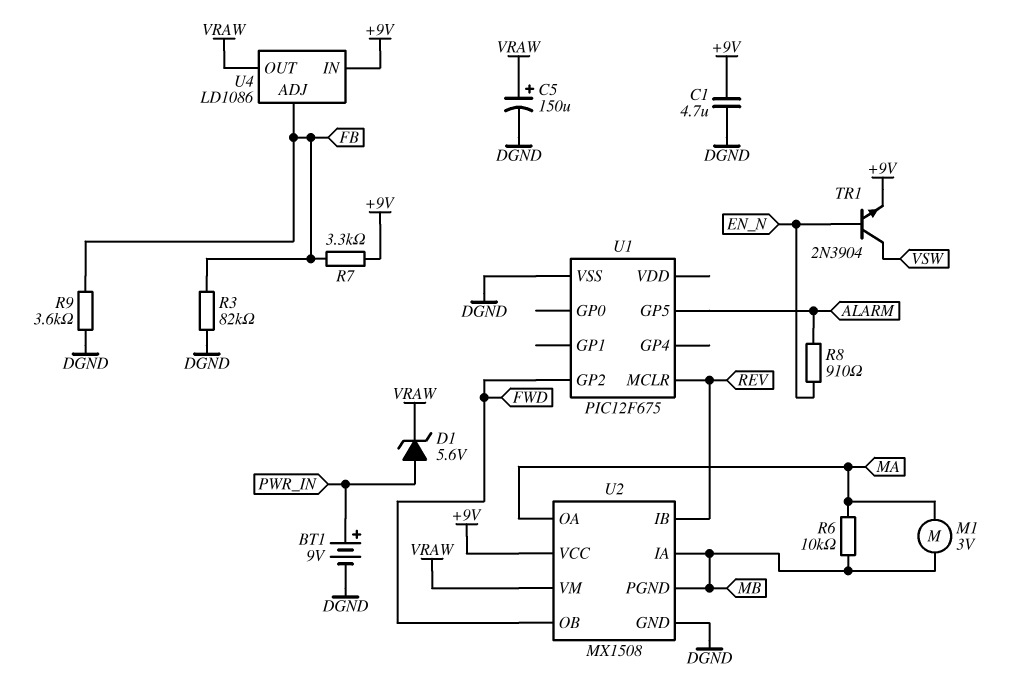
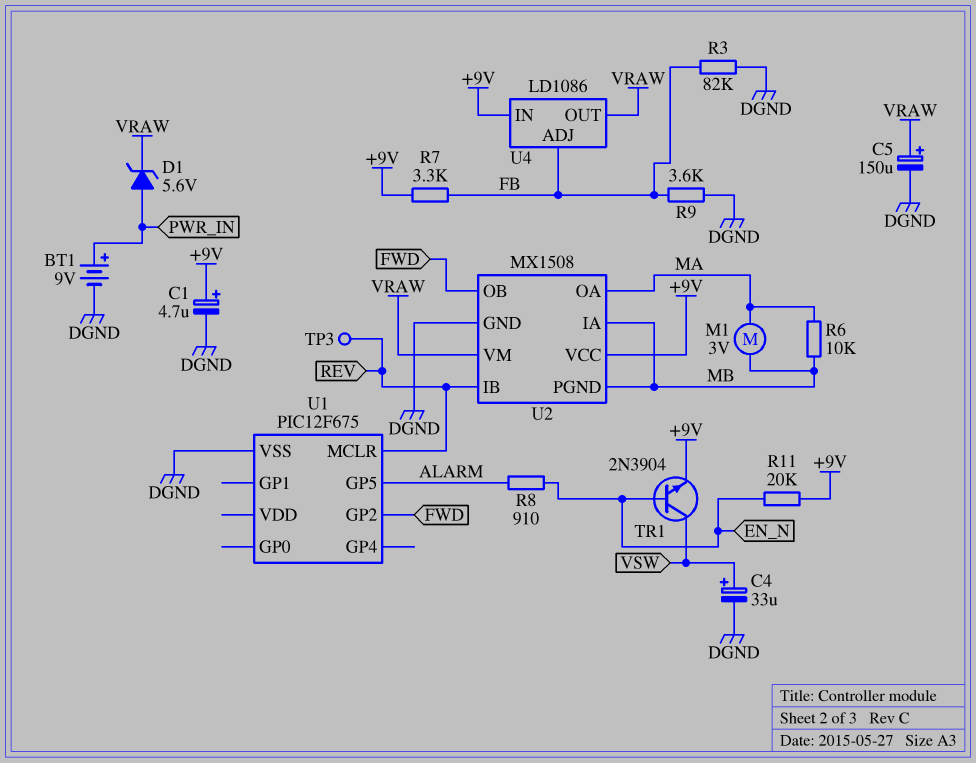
C1: 4.7uF (+9V, DGND) -> 4.7uF (plus +9V, minus DGND)
C4: none -> 33uF (plus VSW, minus DGND)
R11: none -> 20k (+9V, EN_N)
TP3: none -> test point (REV)

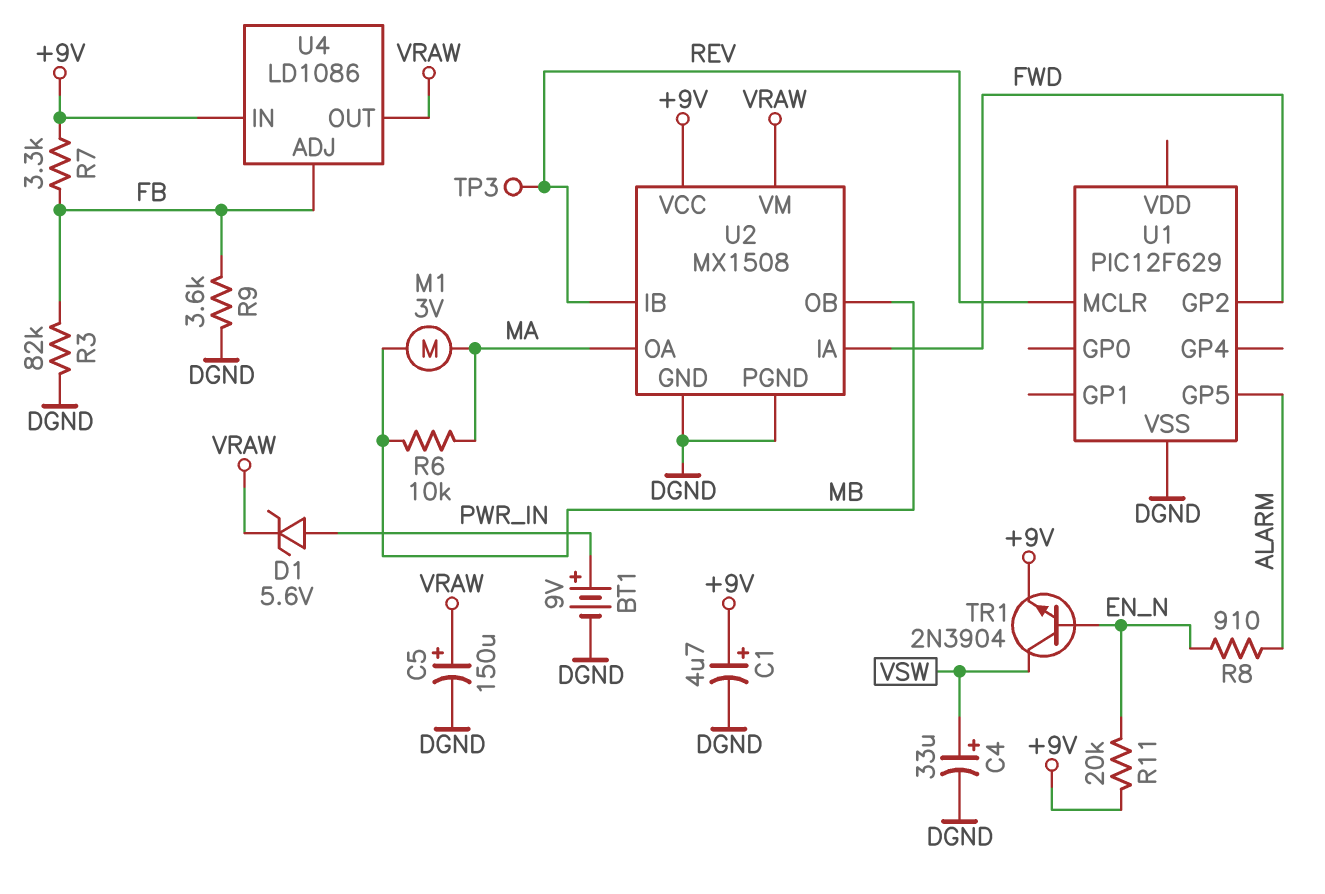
U1: PIC12F675 -> PIC12F629
U2 pin IA: MB -> FWD
U2 pin OB: FWD -> MB
U2 pin PGND: MB -> DGND

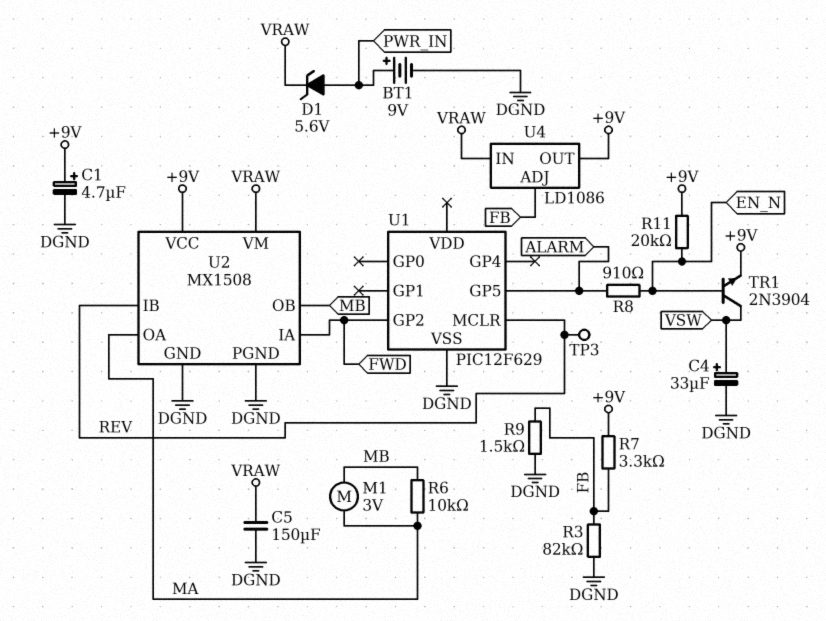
C5: 150uF (plus VRAW, minus DGND) -> 150uF (DGND, VRAW)
R9: 3.6k (DGND, FB) -> 1.5k (DGND, FB)
U4 pin IN: +9V -> VRAW
U4 pin OUT: VRAW -> +9V

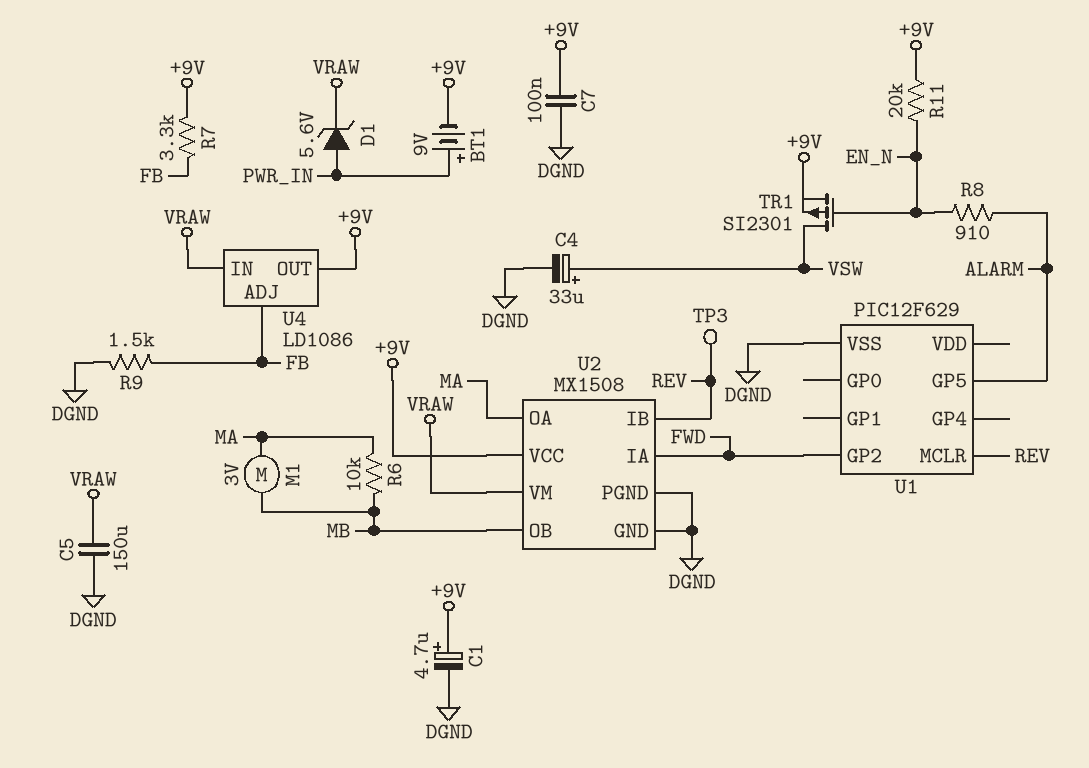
BT1: 9V (plus PWR_IN, minus DGND) -> 9V (plus PWR_IN, minus +9V)
C7: none -> 100nF (+9V, DGND)
R3: 82k (DGND, FB) -> none
TR1: NPN 2N3904 (B EN_N, C VSW, E +9V) -> PMOS SI2301 (G EN_N, D VSW, S +9V)

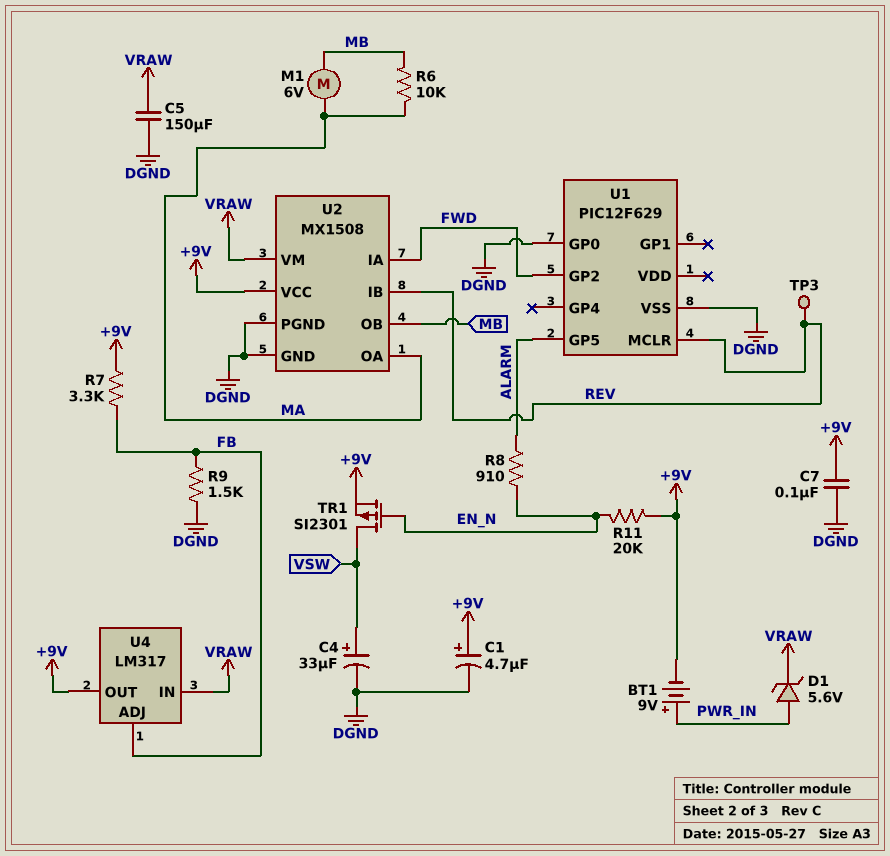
M1: motor 3V (MA, MB) -> motor 6V (MA, MB)
U1 pin GP0: none -> DGND
U4: LD1086 -> LM317

